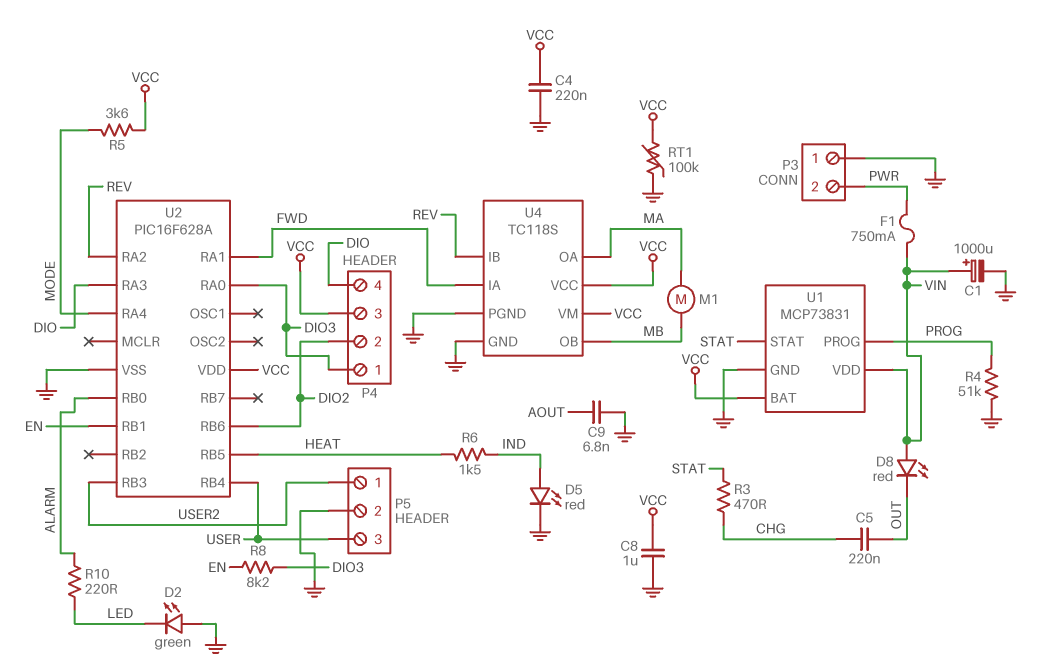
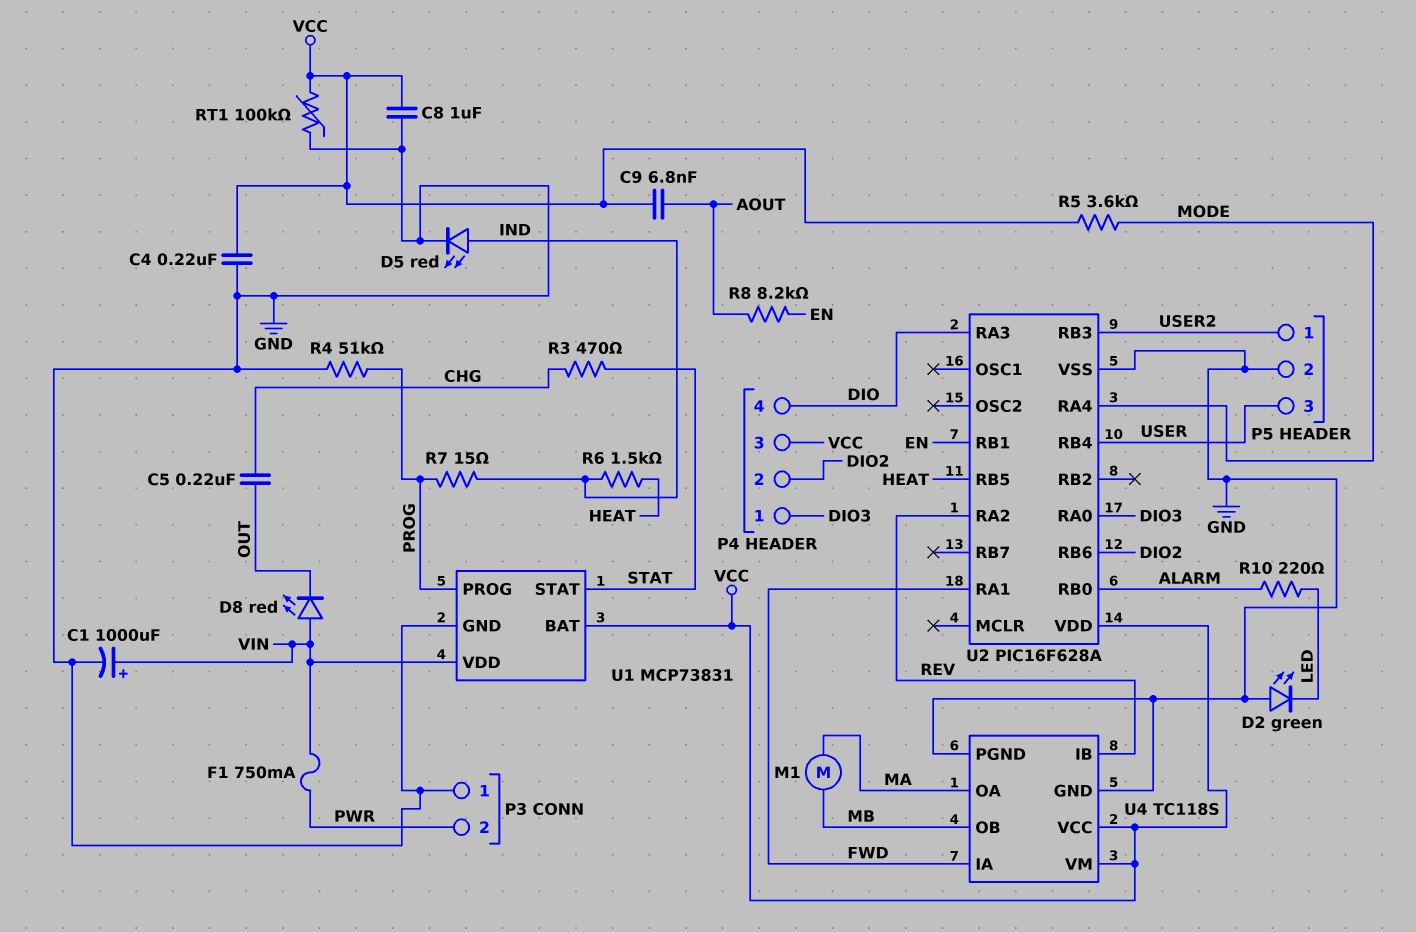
C9: 6.8nF (AOUT, GND) -> 6.8nF (AOUT, VCC)
R7: none -> 15 (IND, PROG)
R8: 8.2k (DIO3, EN) -> 8.2k (AOUT, EN)

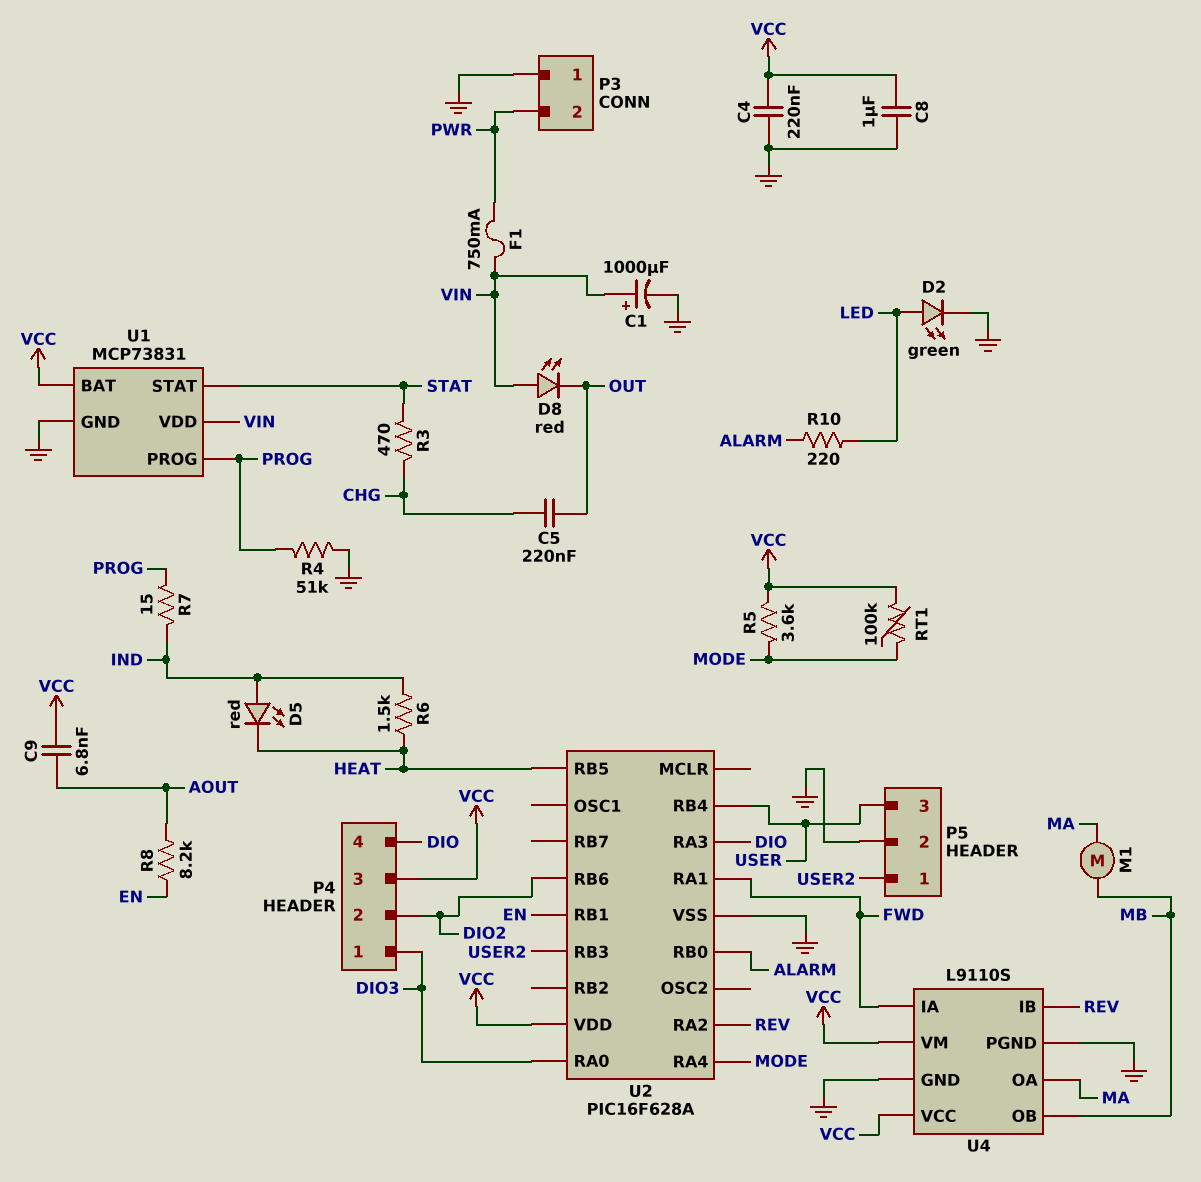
D2: LED green (A GND, K LED) -> LED green (A LED, K GND)
D5: LED red (A IND, K GND) -> LED red (A IND, K HEAT)
RT1: 100k (GND, VCC) -> 100k (MODE, VCC)
U4: TC118S -> L9110S

